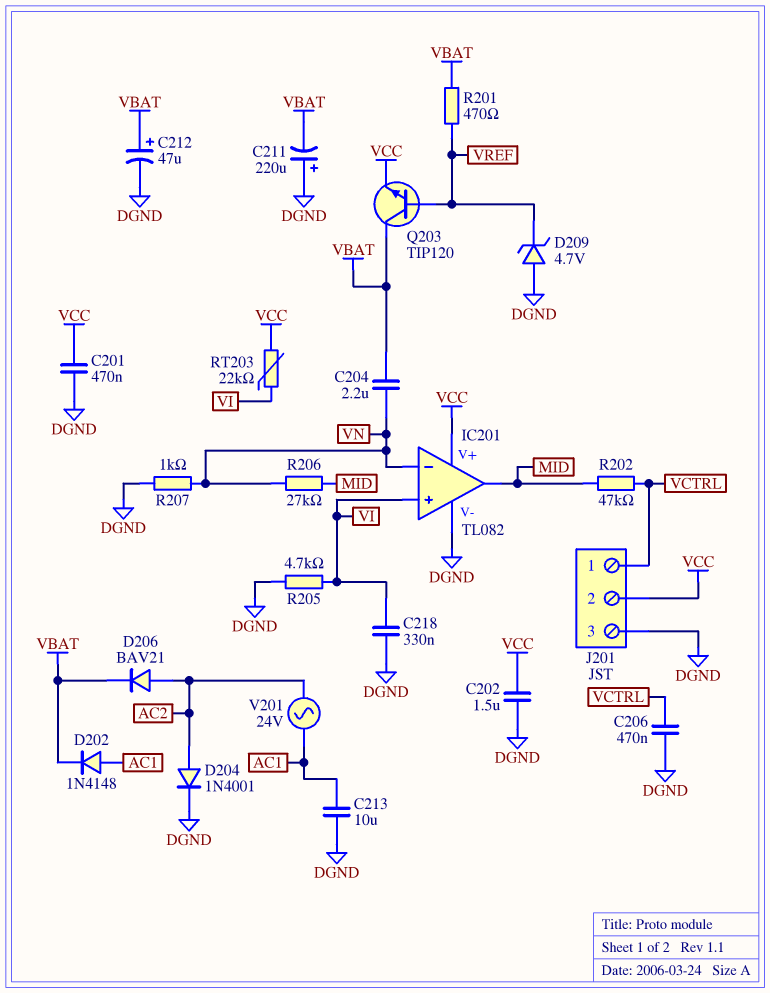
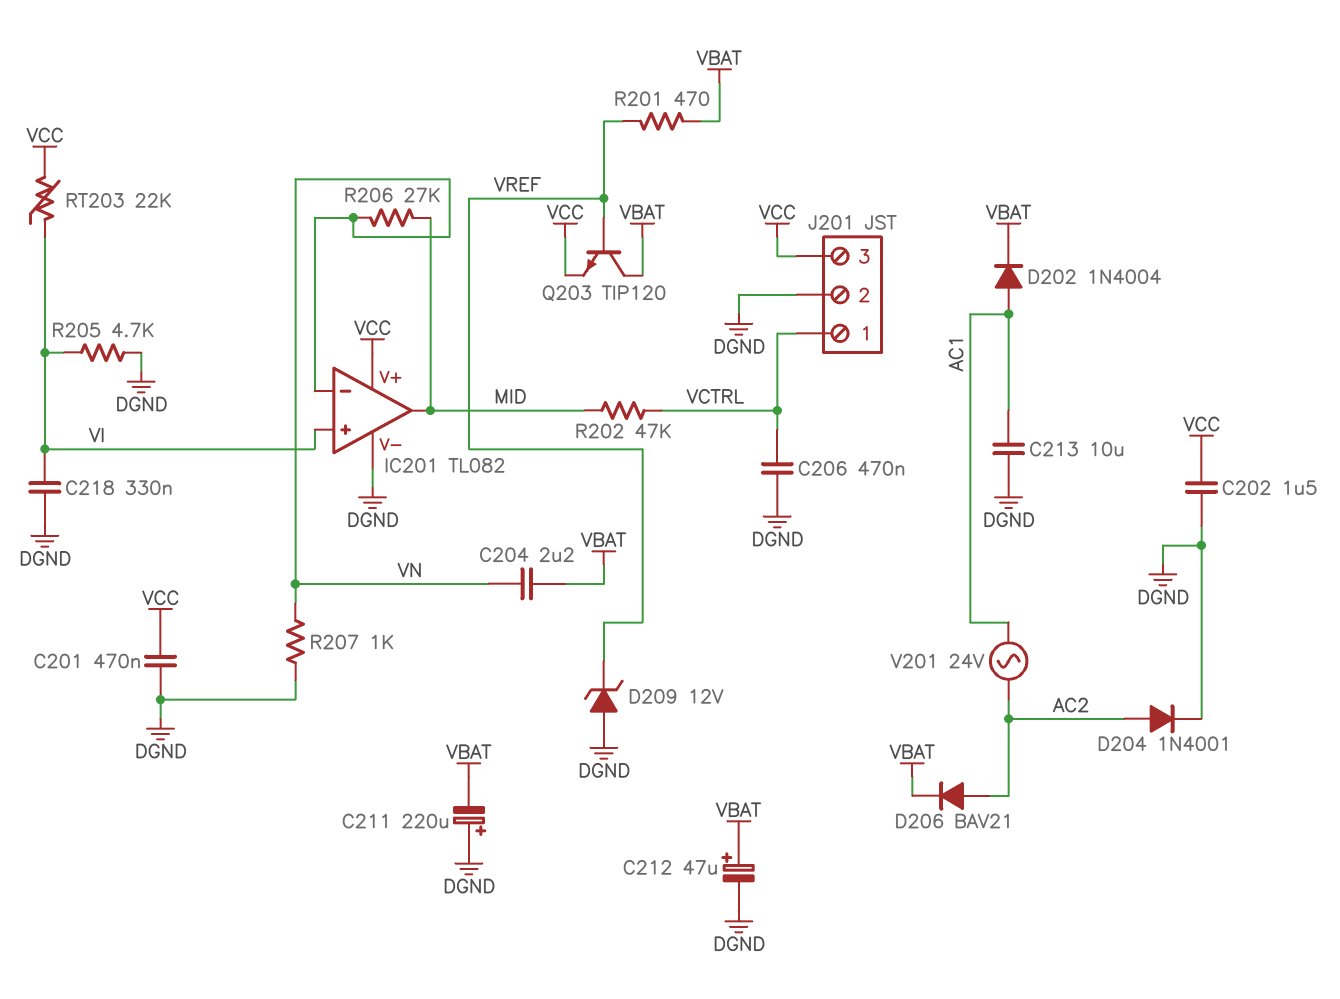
D202: diode 1N4148 (A AC1, K VBAT) -> diode 1N4004 (A AC1, K VBAT)
D209: zener 4.7V (A DGND, K VREF) -> zener 12V (A DGND, K VREF)
J201 pin 2: VCC -> DGND
J201 pin 3: DGND -> VCC

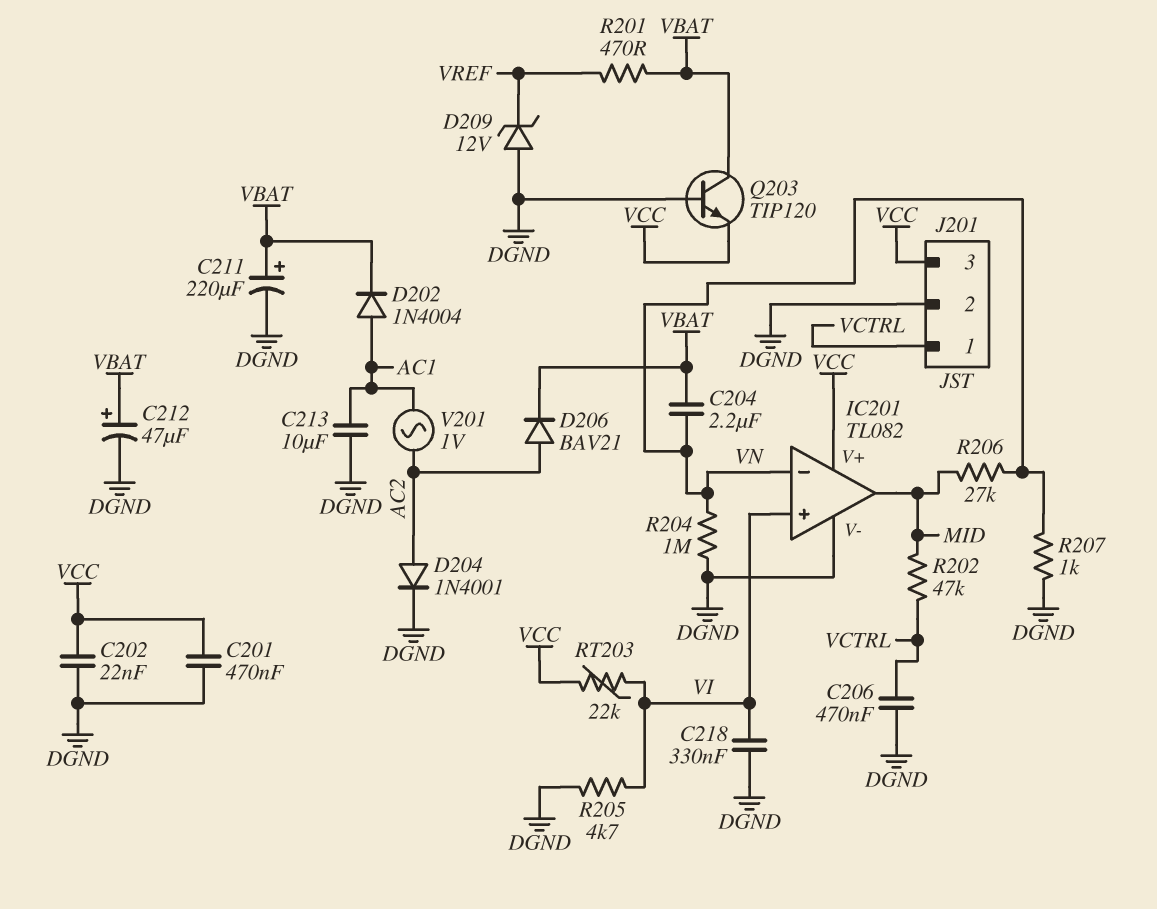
C202: 1.5uF (DGND, VCC) -> 22nF (DGND, VCC)
C211: 220uF (plus DGND, minus VBAT) -> 220uF (plus VBAT, minus DGND)
Q203: NPN TIP120 (B VREF, C VBAT, E VCC) -> NPN TIP120 (B DGND, C VBAT, E VCC)
R204: none -> 1M (DGND, VN)
V201: AC 24V (AC1, AC2) -> AC 1V (AC1, AC2)

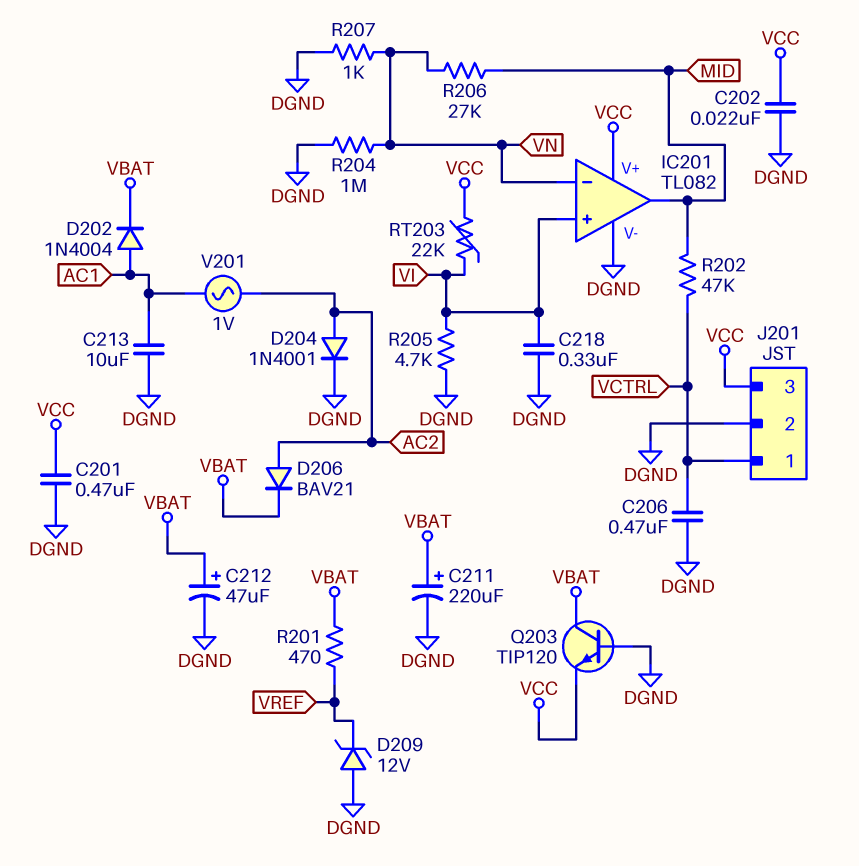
C204: 2.2uF (VBAT, VN) -> none

